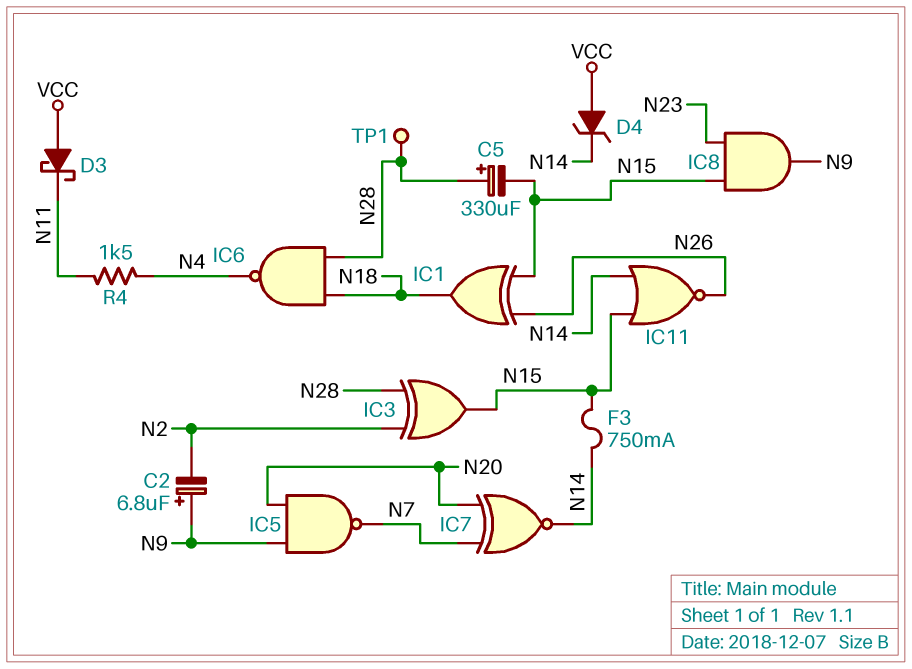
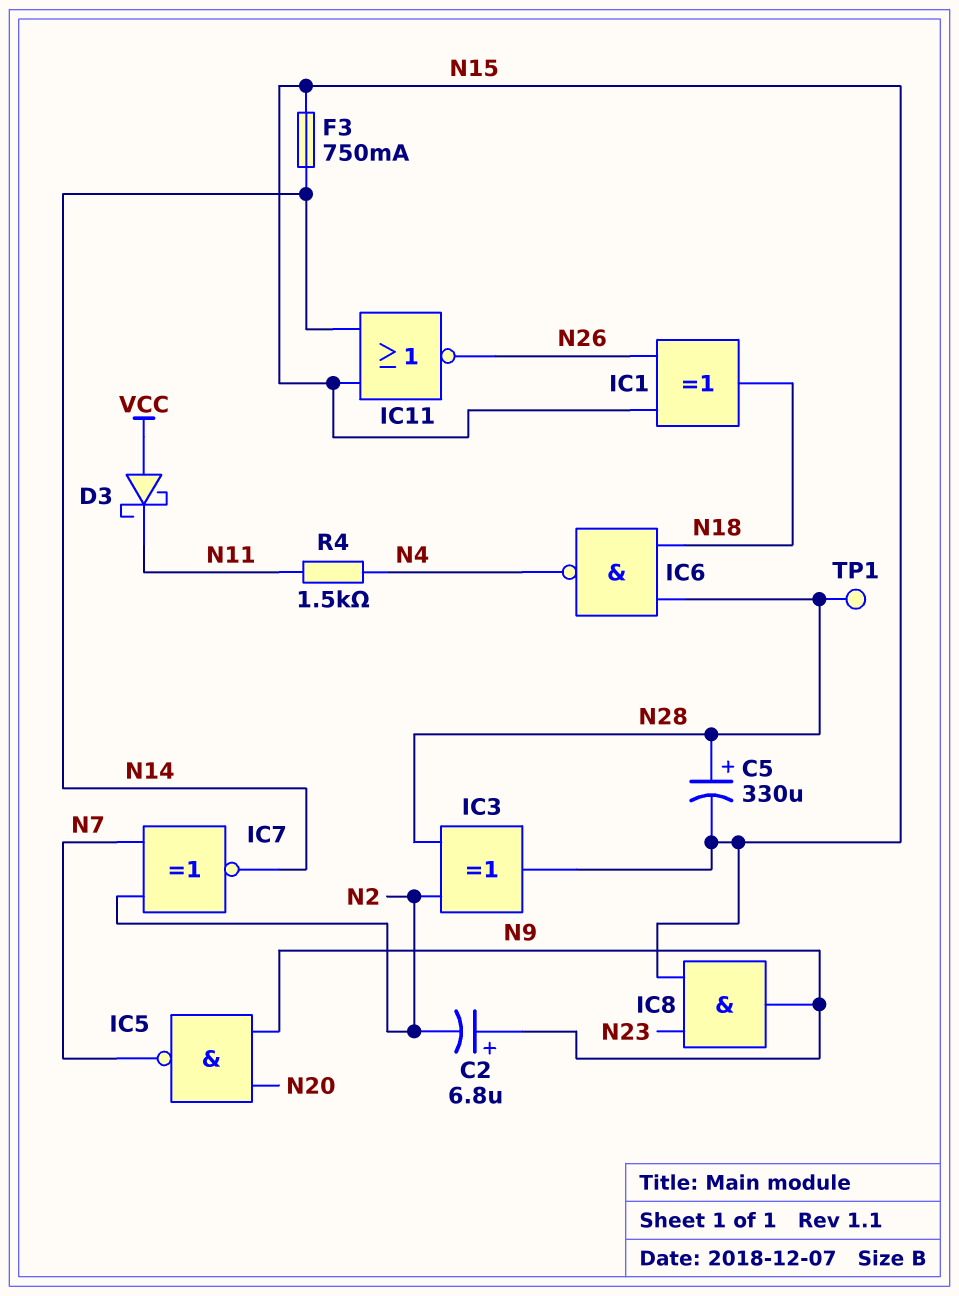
D4: zener (A VCC, K N14) -> none
IC7: XNOR (in N7, in N20, out N14) -> XNOR (in N2, in N7, out N14)

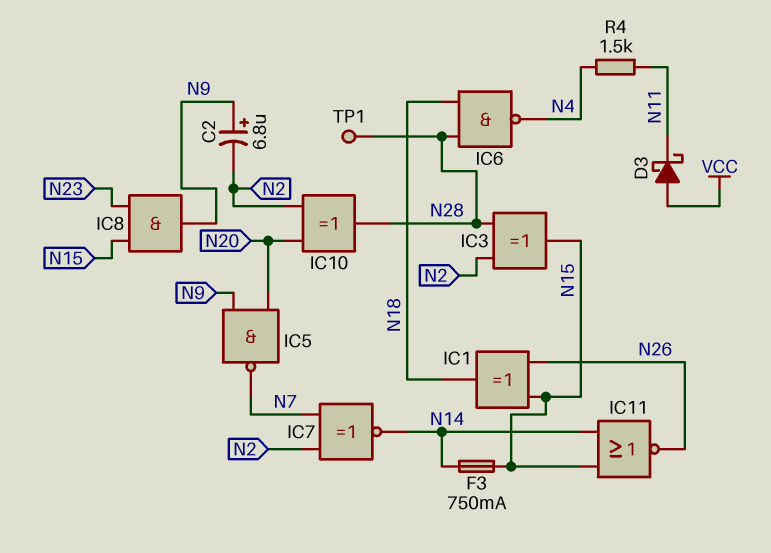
C5: 330uF (plus N28, minus N15) -> none
IC10: none -> XOR (in N2, in N20, out N28)

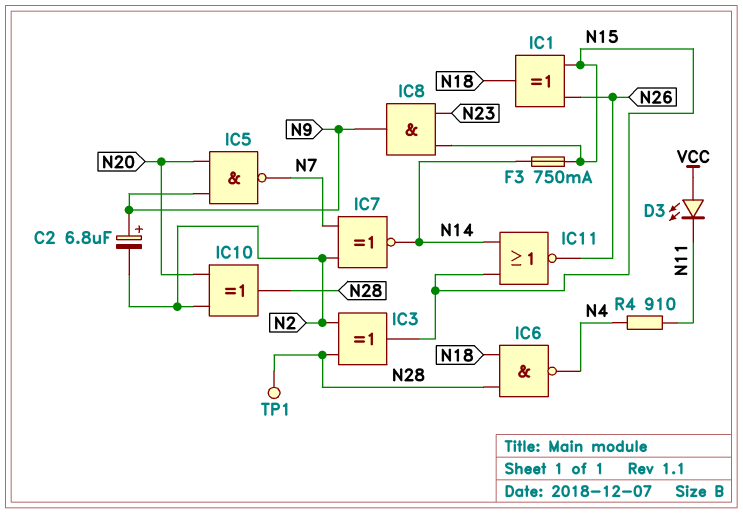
D3: schottky (A VCC, K N11) -> LED (A VCC, K N11)
R4: 1.5k (N4, N11) -> 910 (N4, N11)

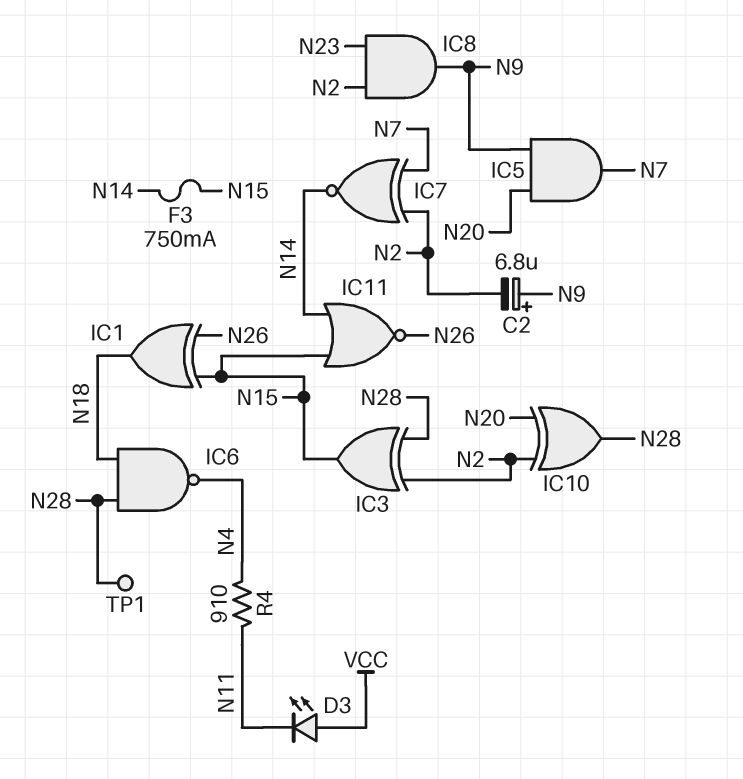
IC5: NAND (in N9, in N20, out N7) -> AND (in N9, in N20, out N7)
IC8: AND (in N15, in N23, out N9) -> AND (in N2, in N23, out N9)

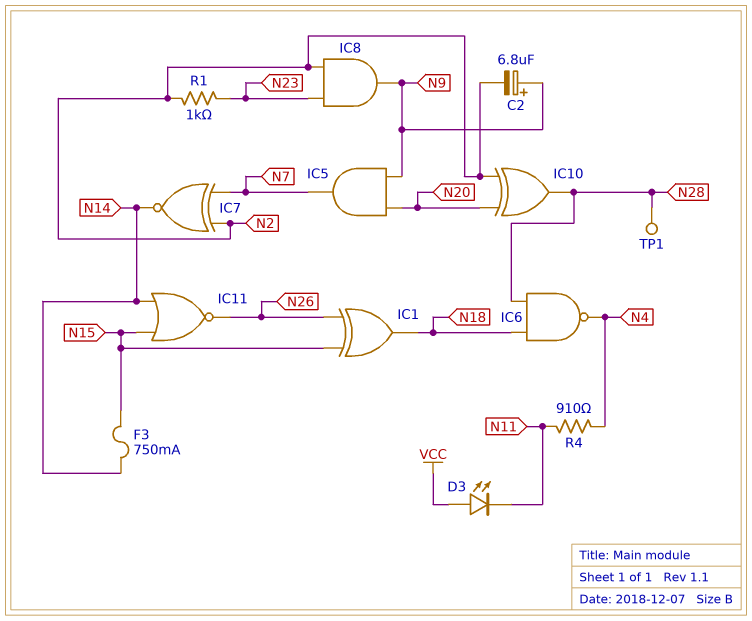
IC3: XOR (in N2, in N28, out N15) -> none
R1: none -> 1k (N2, N23)

